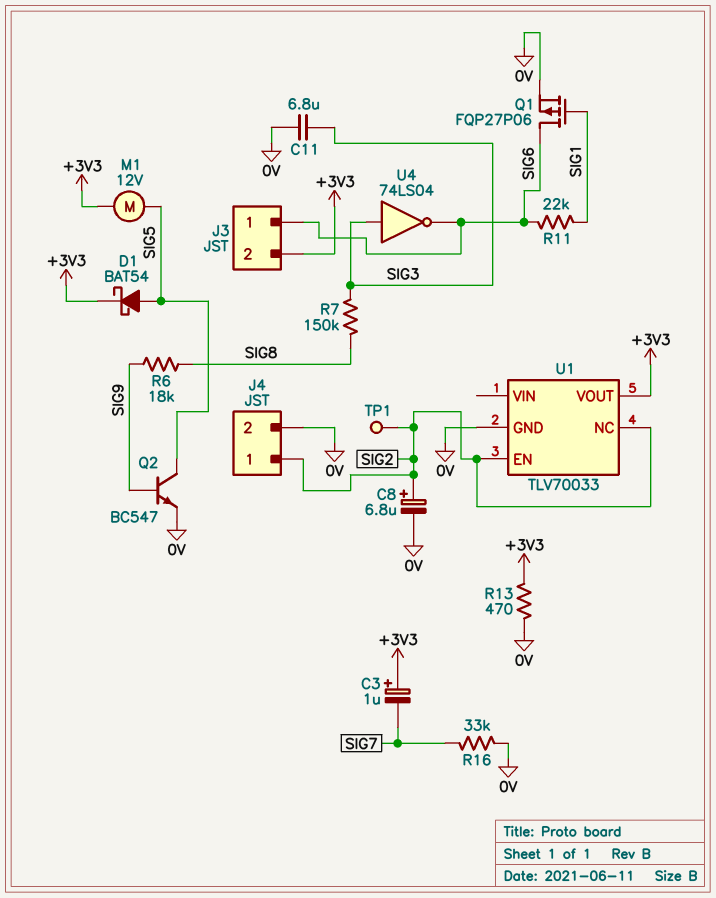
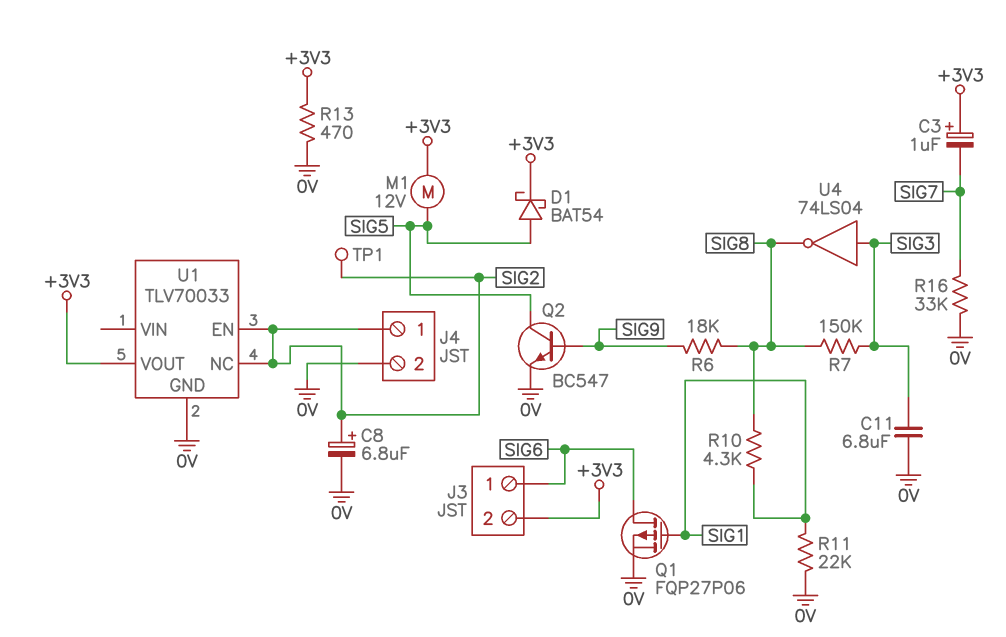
R10: none -> 4.3k (SIG1, SIG8)
R11: 22k (SIG1, SIG6) -> 22k (0V, SIG1)
U4: NOT 74LS04 (in SIG3, out SIG6) -> NOT 74LS04 (in SIG3, out SIG8)

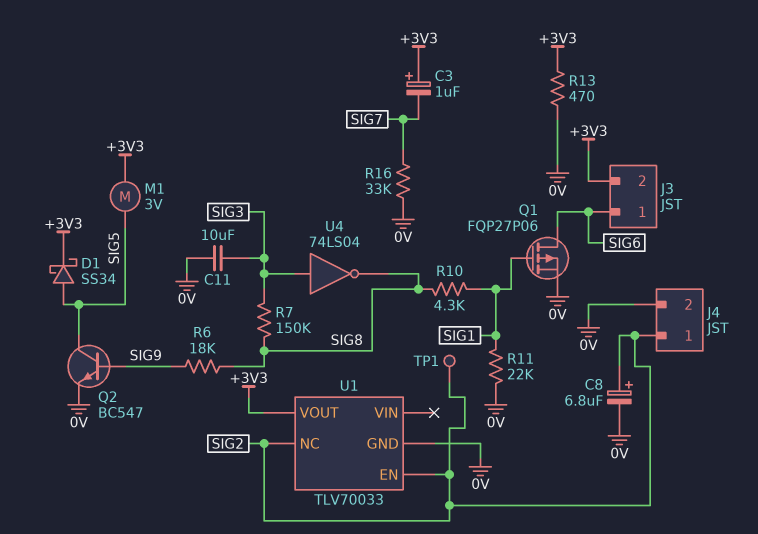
C11: 6.8uF (0V, SIG3) -> 10uF (0V, SIG3)
D1: schottky BAT54 (A SIG5, K +3V3) -> schottky SS34 (A SIG5, K +3V3)
M1: motor 12V (+3V3, SIG5) -> motor 3V (+3V3, SIG5)

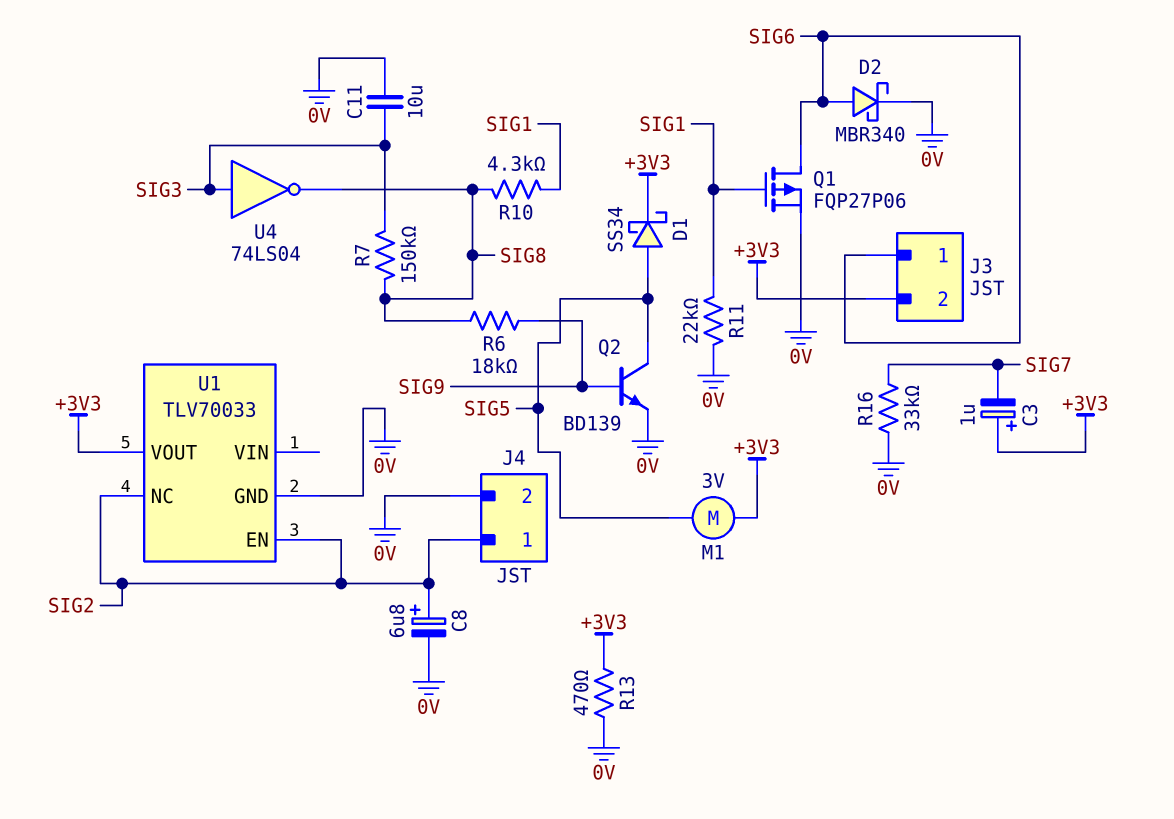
D2: none -> schottky MBR340 (A SIG6, K 0V)
Q2: NPN BC547 (B SIG9, C SIG5, E 0V) -> NPN BD139 (B SIG9, C SIG5, E 0V)
TP1: test point (SIG2) -> none

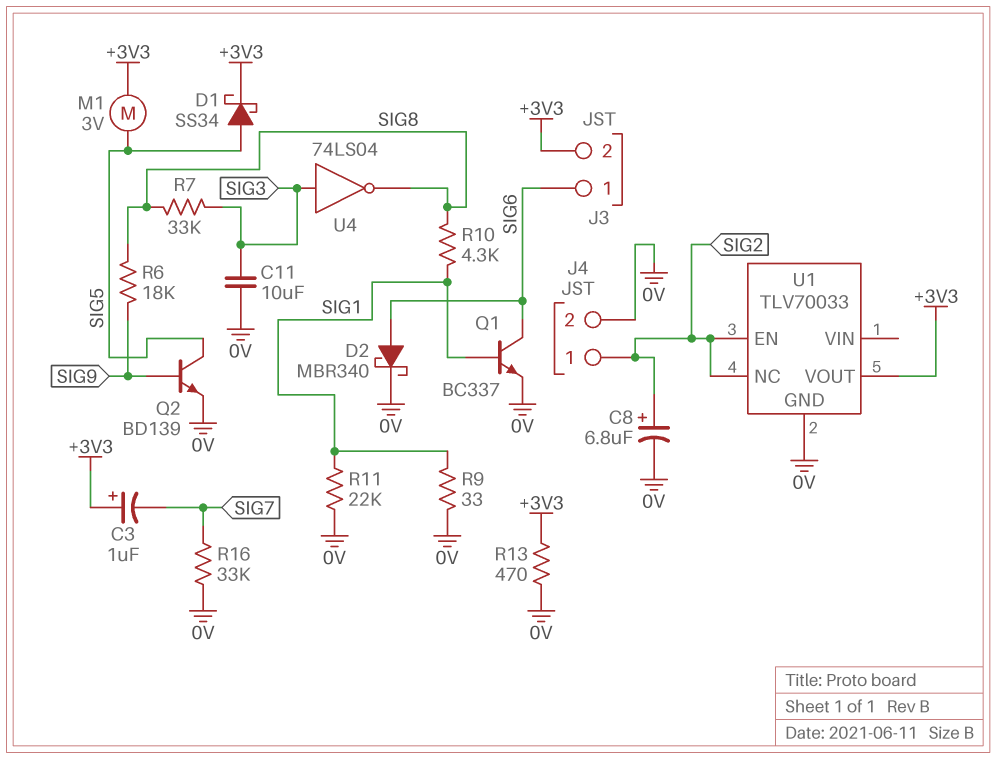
Q1: PMOS FQP27P06 (G SIG1, D SIG6, S 0V) -> NPN BC337 (B SIG1, C SIG6, E 0V)
R7: 150k (SIG3, SIG8) -> 33k (SIG3, SIG8)
R9: none -> 33 (0V, SIG1)

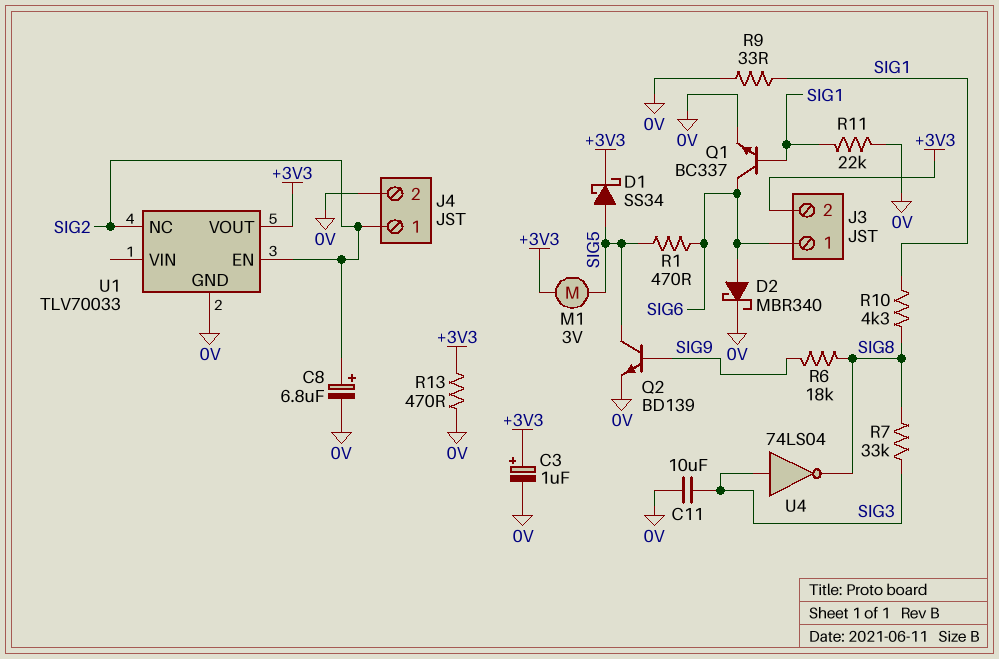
C3: 1uF (plus +3V3, minus SIG7) -> 1uF (plus +3V3, minus 0V)
R1: none -> 470 (SIG5, SIG6)
R16: 33k (0V, SIG7) -> none

